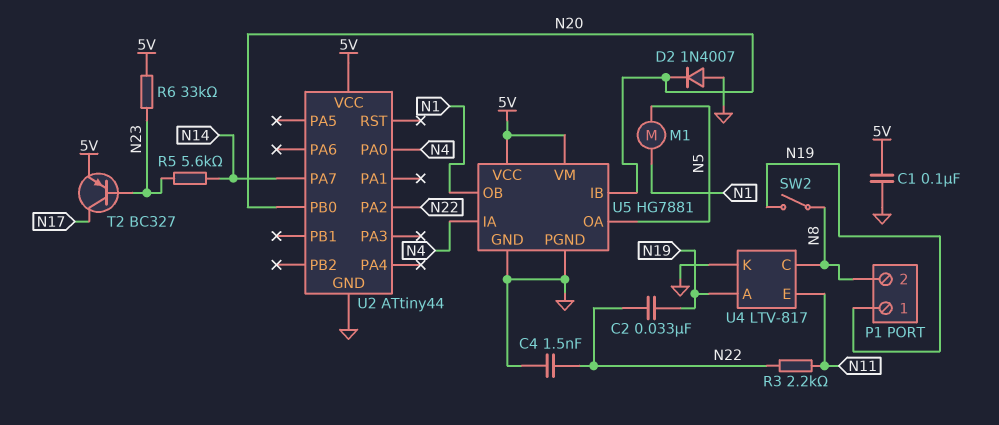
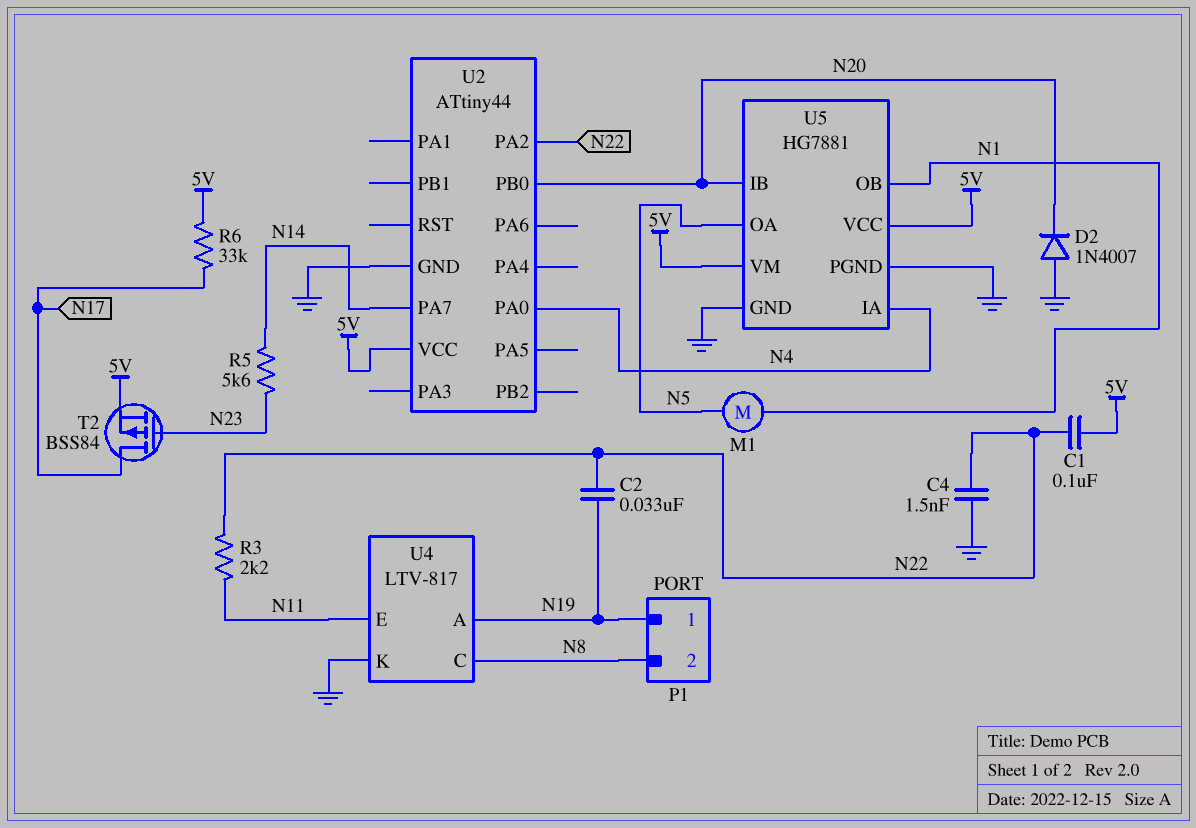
C1: 100nF (5V, GND) -> 100nF (5V, N22)
R6: 33k (5V, N23) -> 33k (5V, N17)
SW2: switch (N8, N19) -> none
T2: PNP BC327 (B N23, C N17, E 5V) -> PMOS BSS84 (G N23, D N17, S 5V)

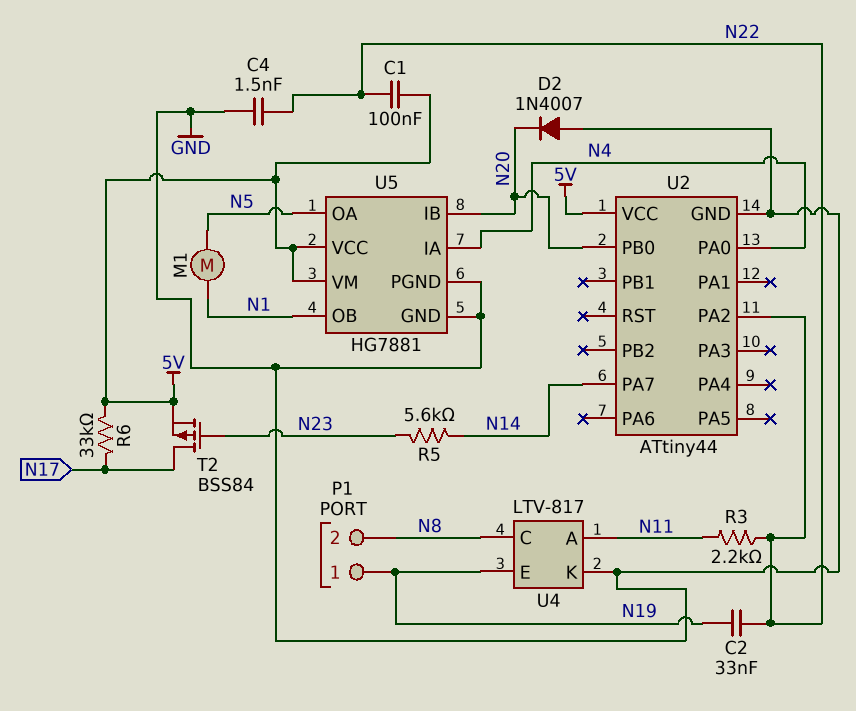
U4 pin A: N19 -> N11
U4 pin E: N11 -> N19

